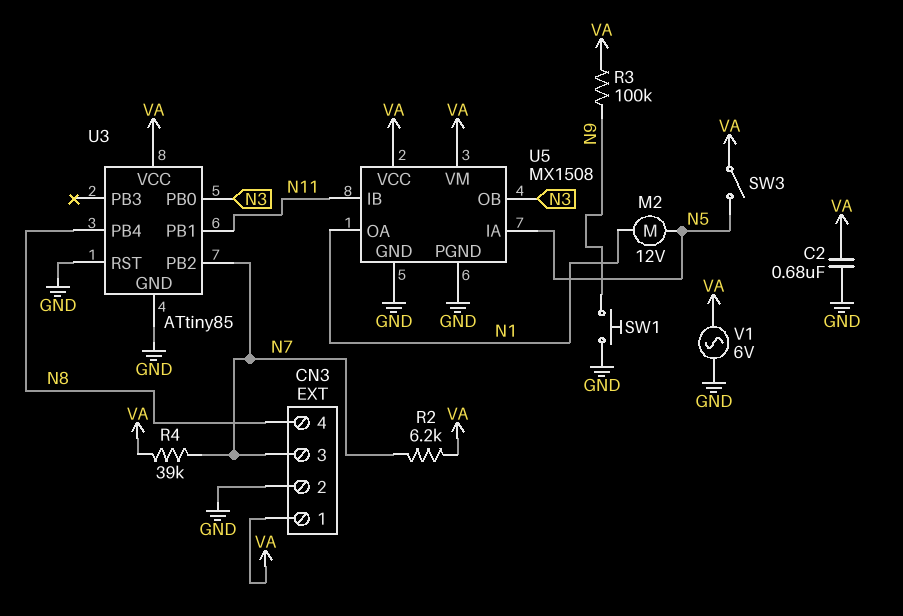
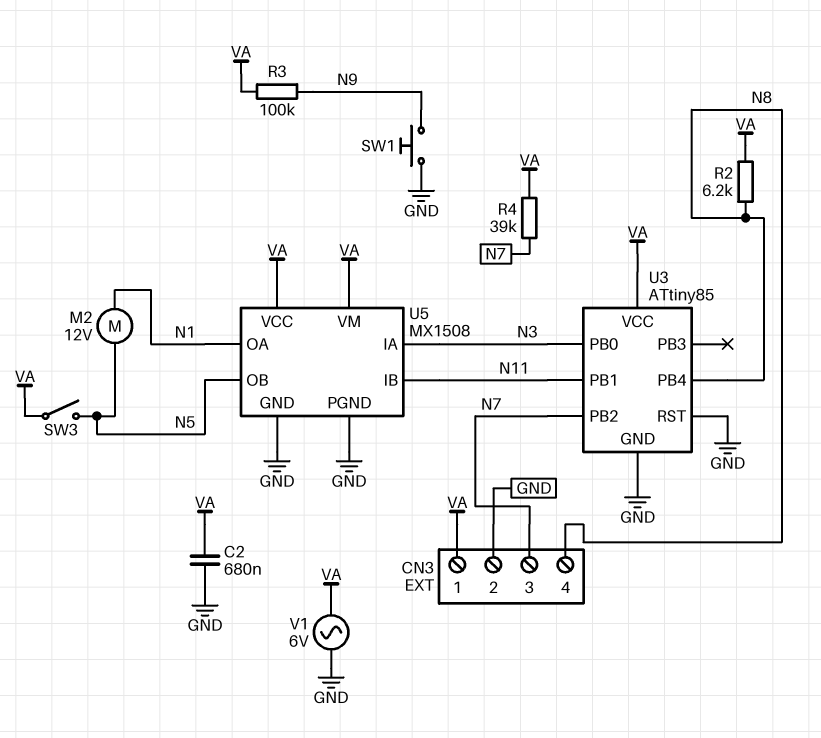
R2: 6.2k (N7, VA) -> 6.2k (N8, VA)
U5 pin IA: N5 -> N3
U5 pin OB: N3 -> N5

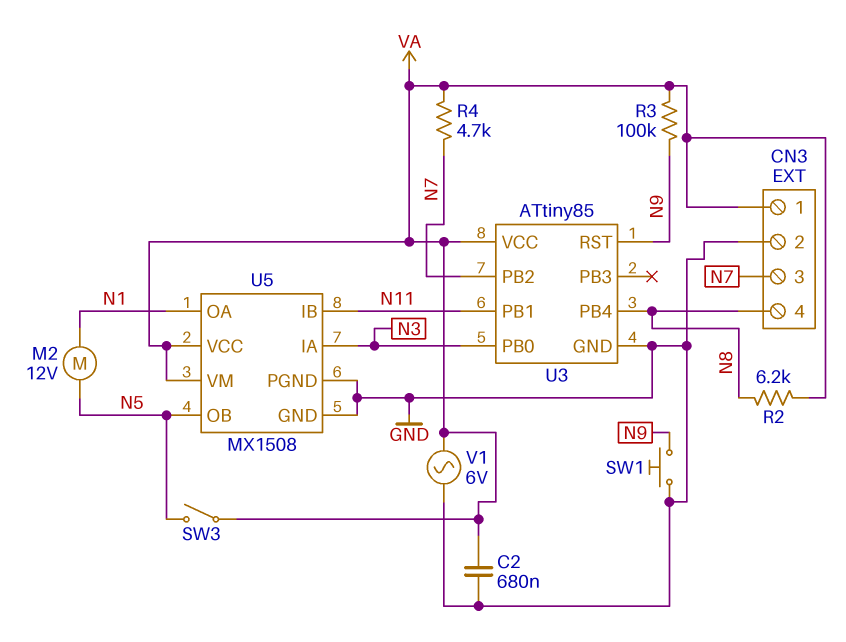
R4: 39k (N7, VA) -> 4.7k (N7, VA)
U3 pin RST: GND -> N9

